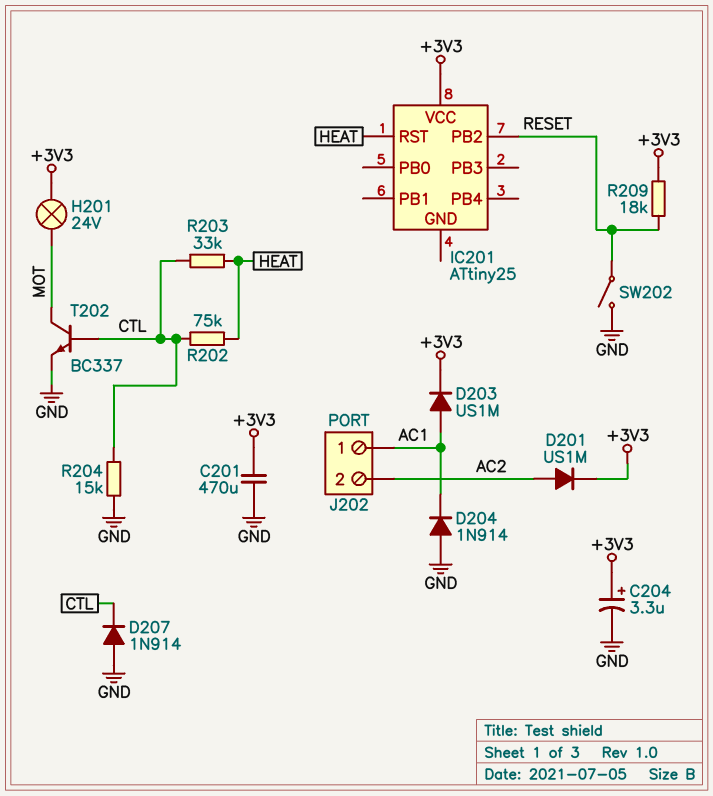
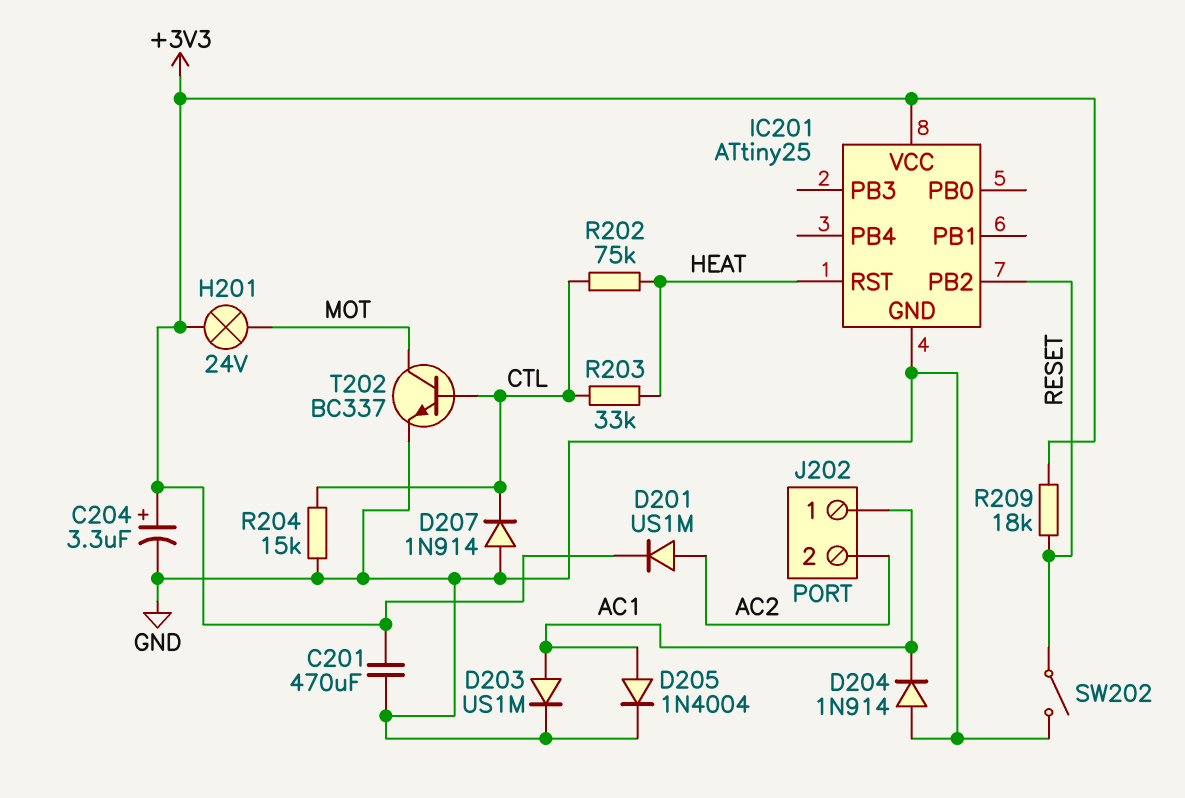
D203: diode US1M (A AC1, K +3V3) -> diode US1M (A AC1, K GND)
D205: none -> diode 1N4004 (A AC1, K GND)
IC201 pin GND: none -> GND

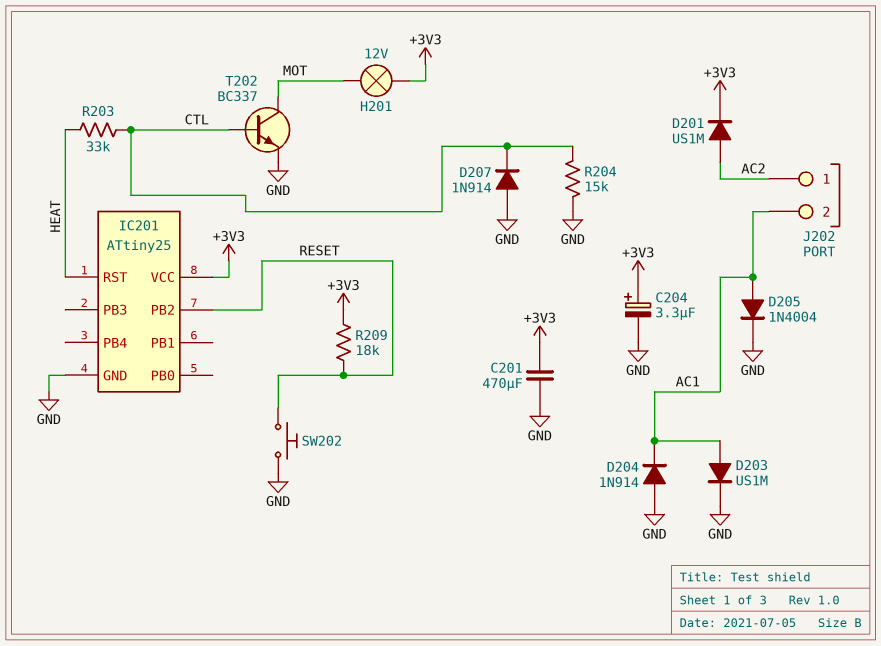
H201: lamp 24V (+3V3, MOT) -> lamp 12V (+3V3, MOT)
J202 pin 1: AC1 -> AC2
J202 pin 2: AC2 -> AC1
R202: 75k (CTL, HEAT) -> none
SW202: switch (GND, RESET) -> button (GND, RESET)

